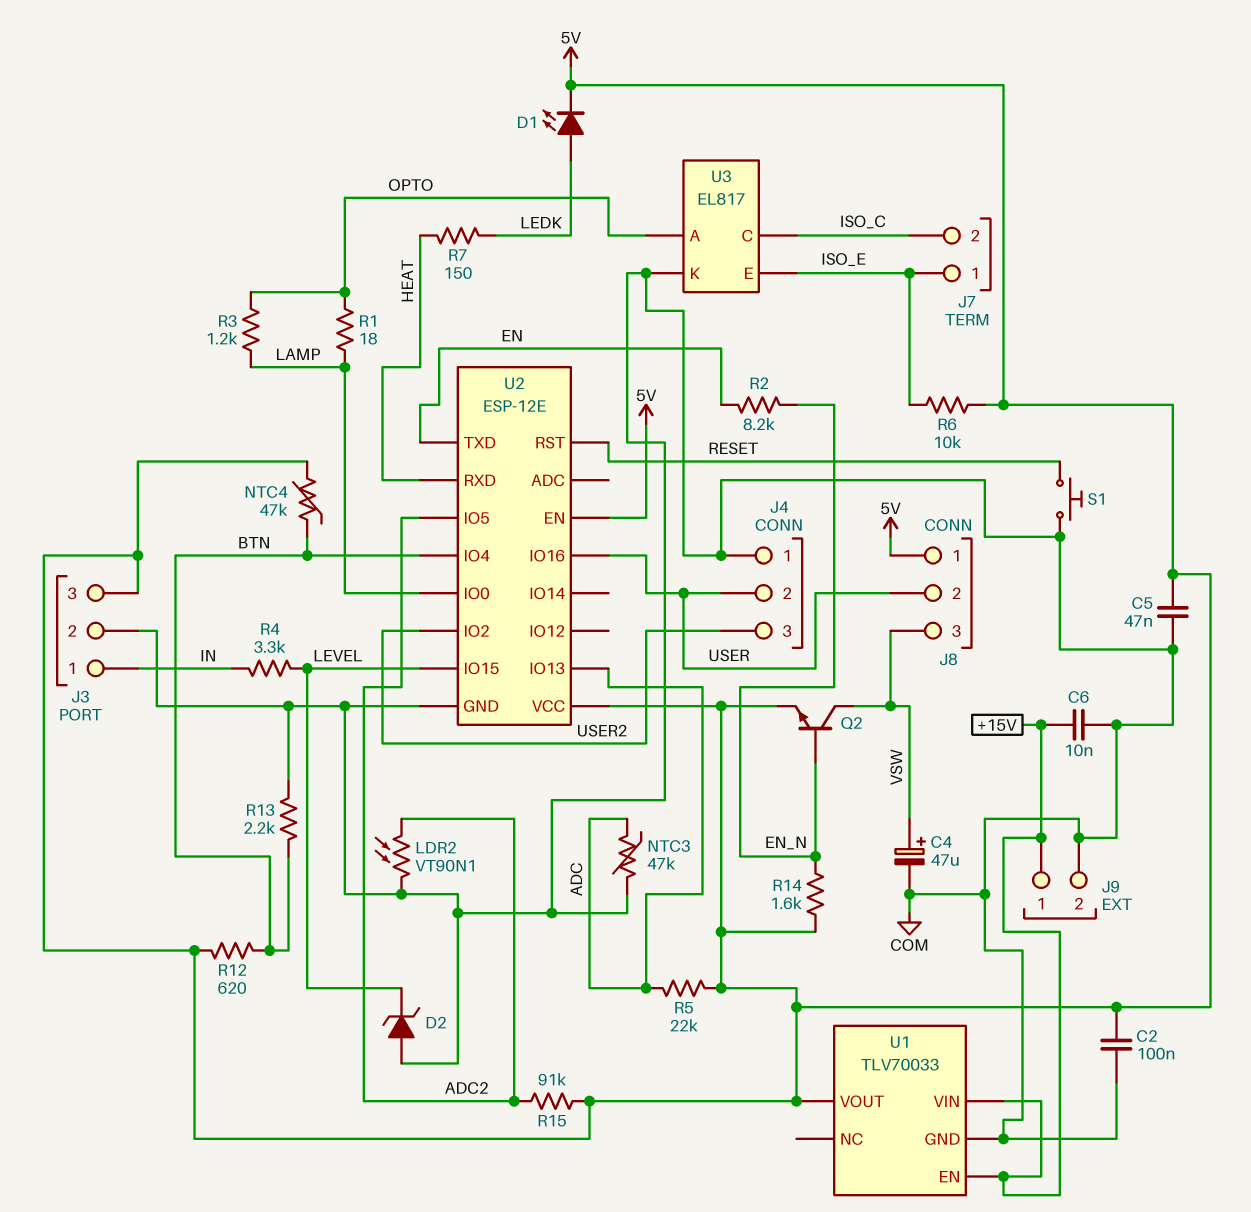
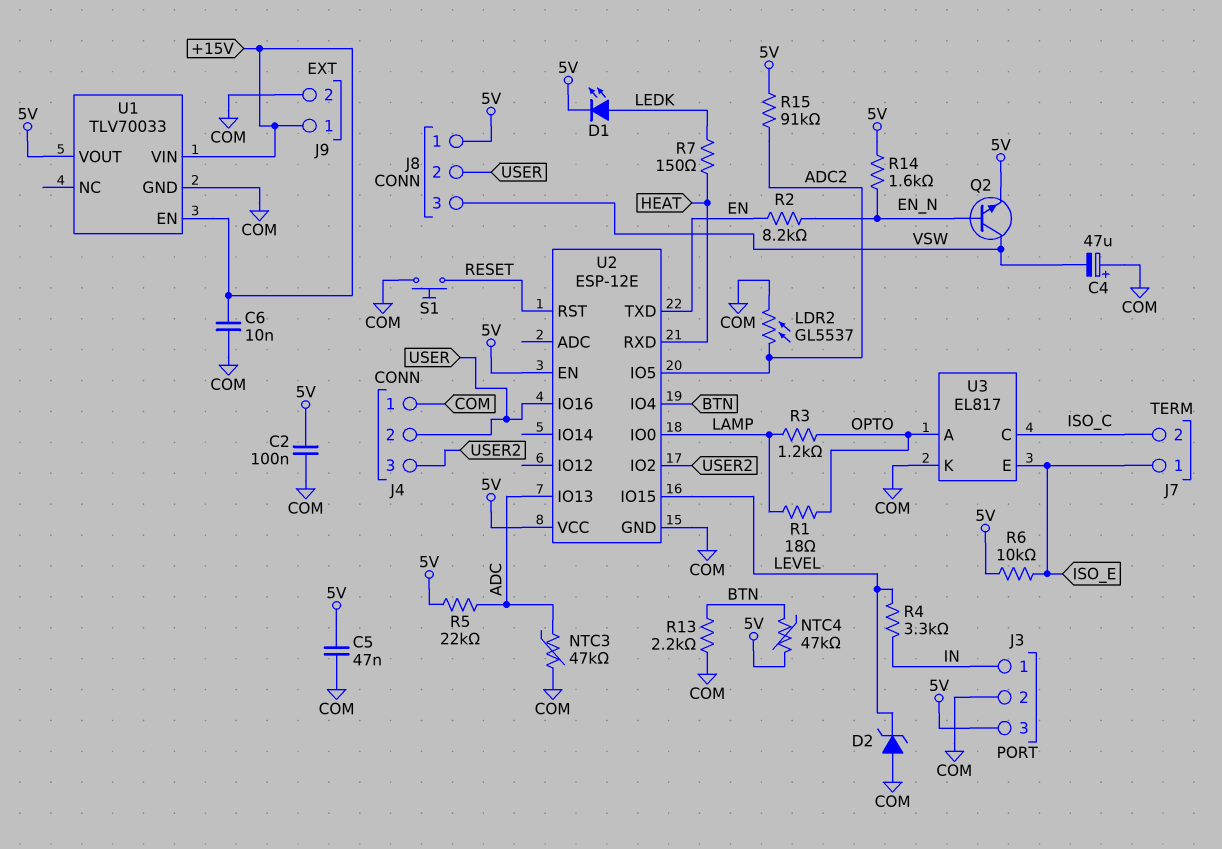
C4: 47uF (plus VSW, minus COM) -> 47uF (plus COM, minus VSW)
LDR2: VT90N1 (ADC2, COM) -> GL5537 (ADC2, COM)
R12: 620 (5V, BTN) -> none

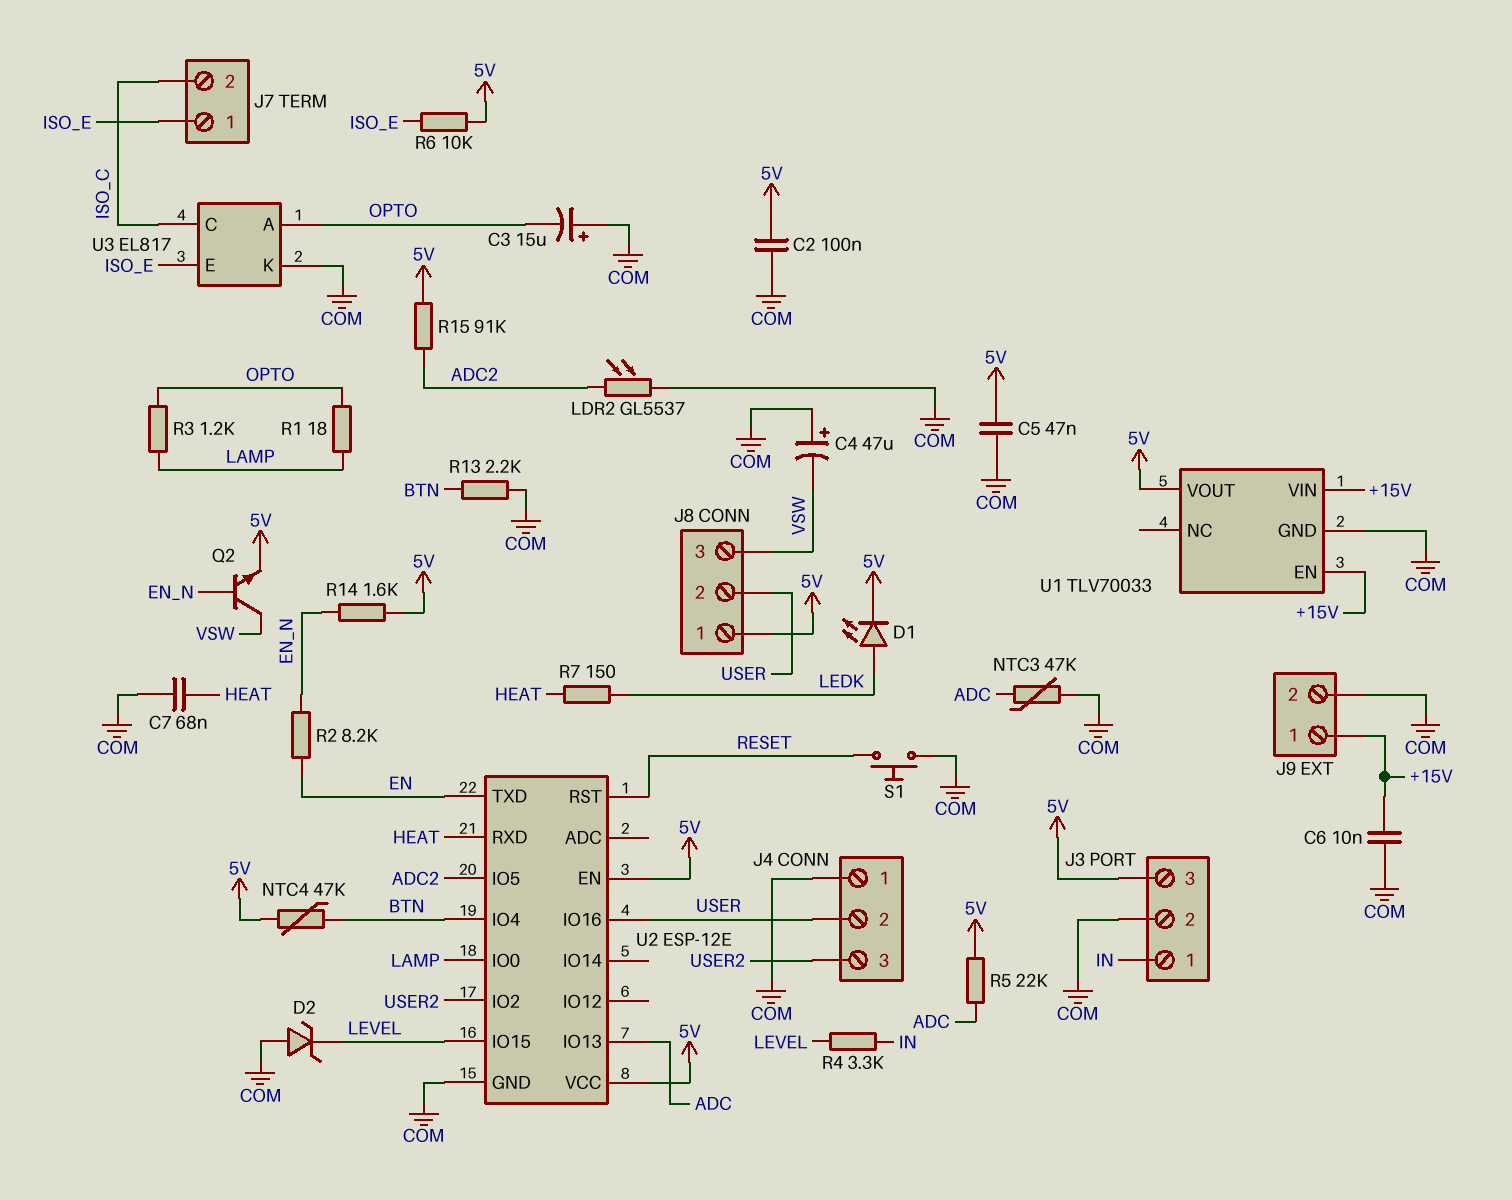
C3: none -> 15uF (plus COM, minus OPTO)
C7: none -> 68nF (COM, HEAT)

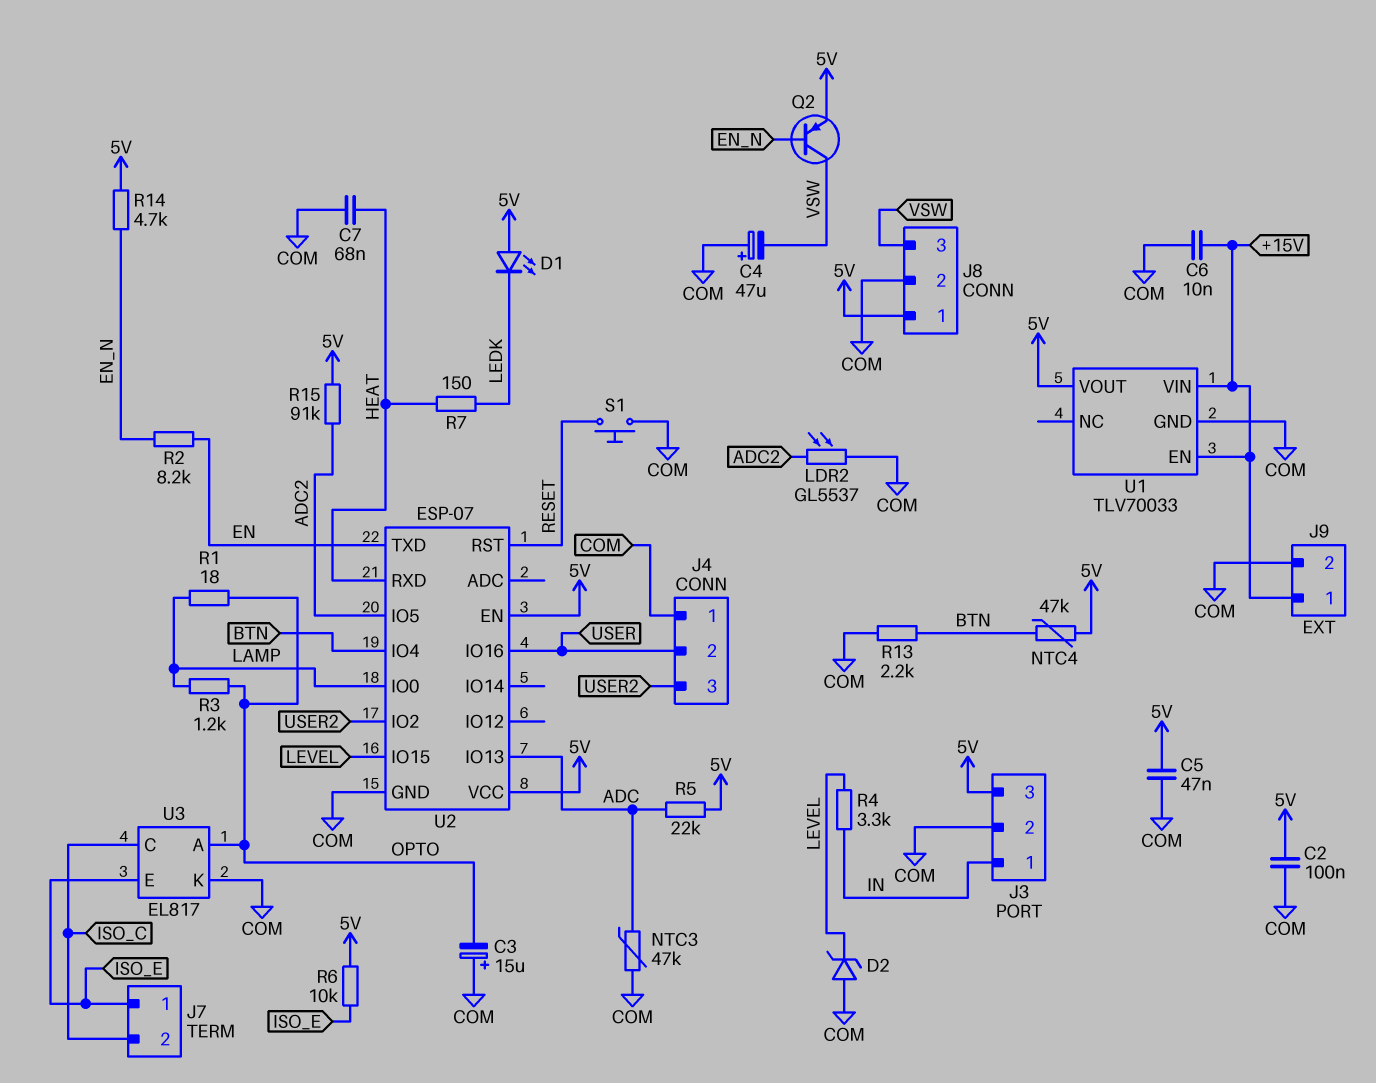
D1: LED (A LEDK, K 5V) -> LED (A 5V, K LEDK)
J8 pin 2: USER -> COM
Q2: NPN (B EN_N, C VSW, E 5V) -> PNP (B EN_N, C VSW, E 5V)
R14: 1.6k (5V, EN_N) -> 4.7k (5V, EN_N)
U2: ESP-12E -> ESP-07

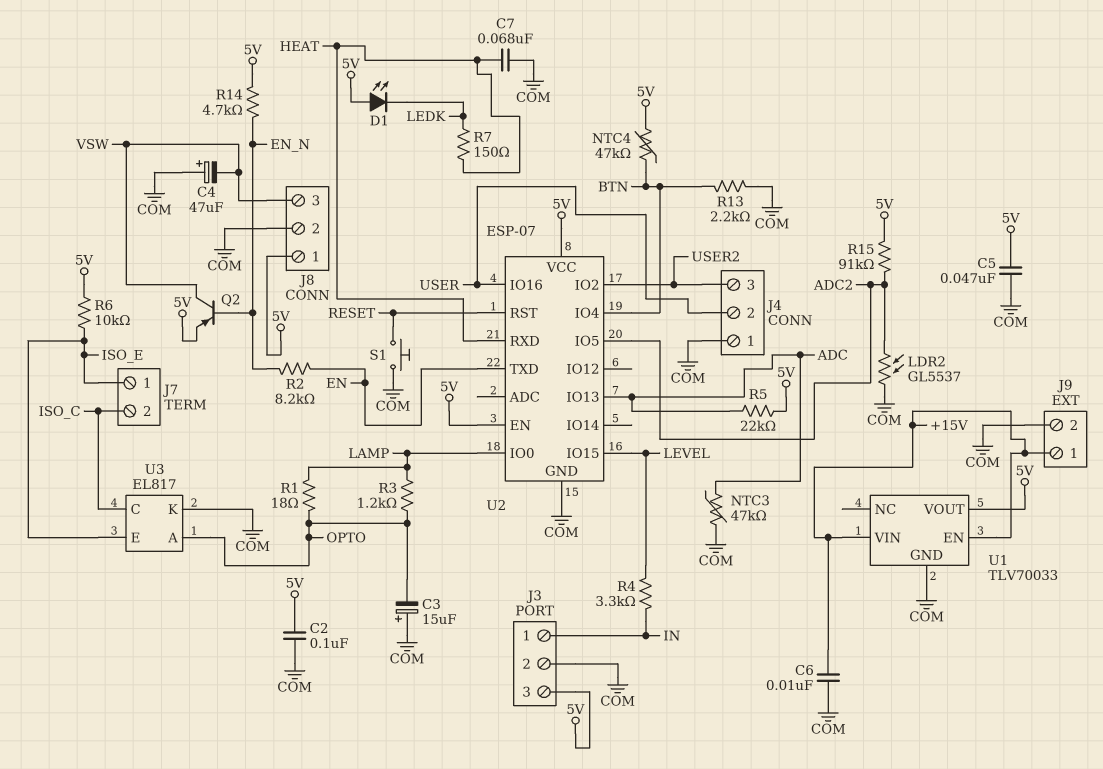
D2: zener (A COM, K LEVEL) -> none

